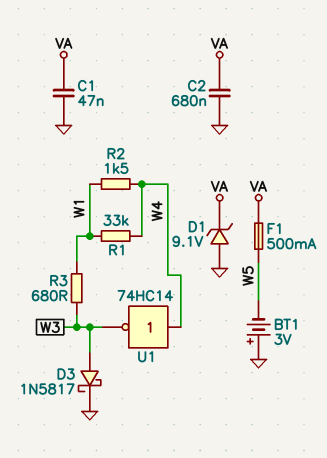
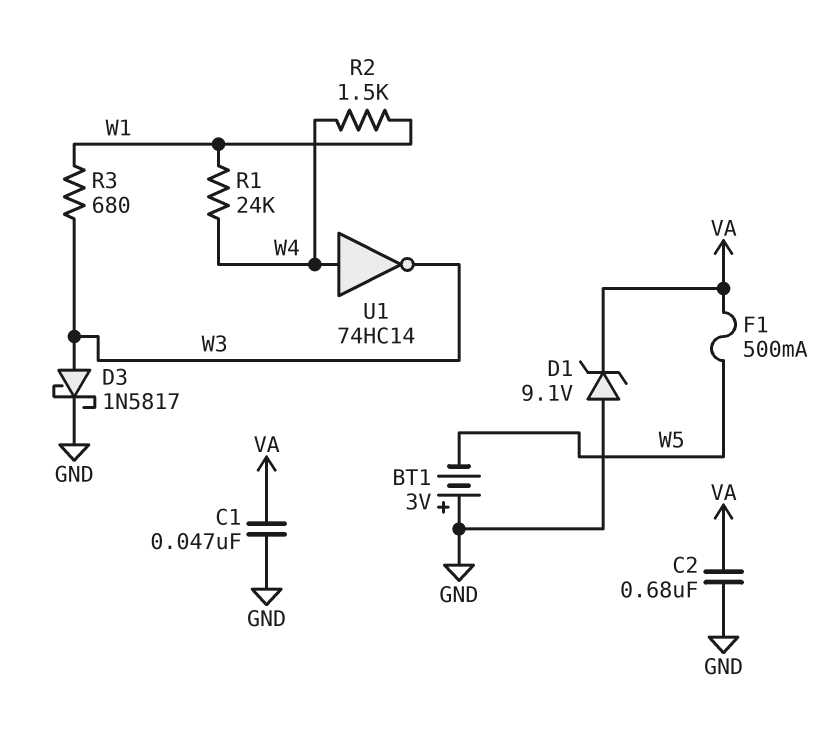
R1: 33k (W1, W4) -> 24k (W1, W4)

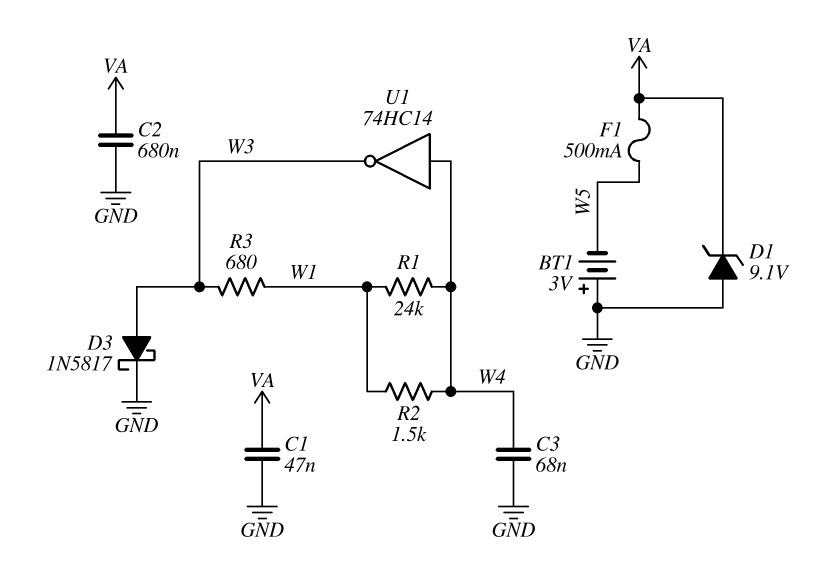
C3: none -> 68nF (GND, W4)

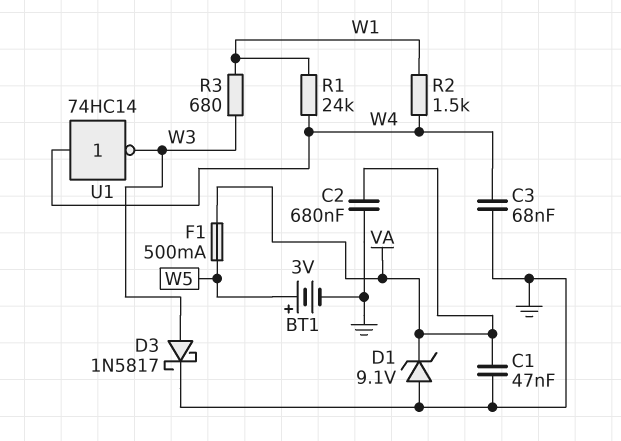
BT1: 3V (plus GND, minus W5) -> 3V (plus W5, minus GND)

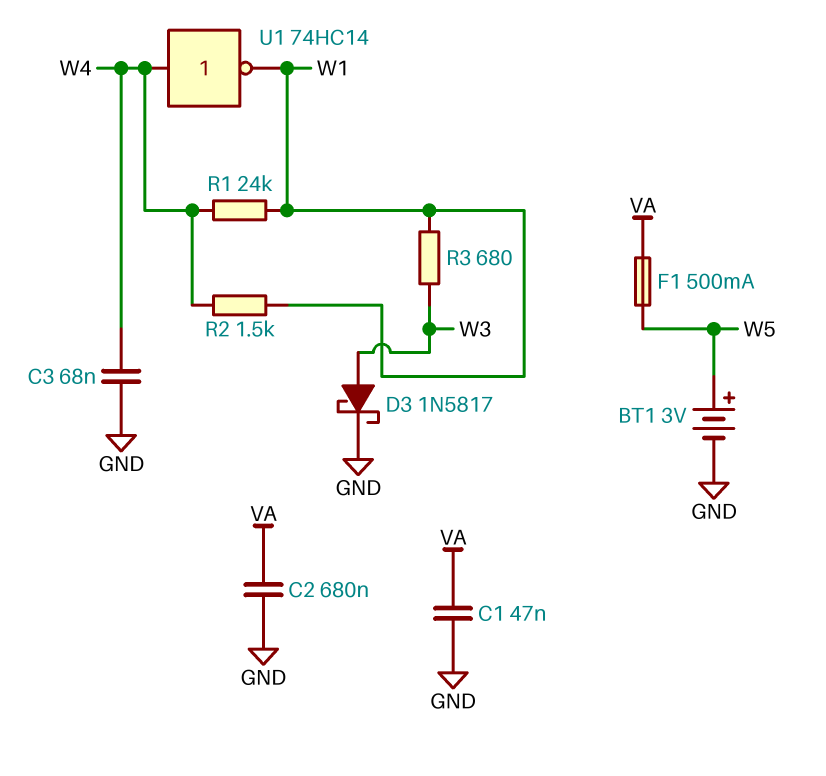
D1: zener 9.1V (A GND, K VA) -> none
U1: NOT 74HC14 (in W4, out W3) -> NOT 74HC14 (in W4, out W1)

